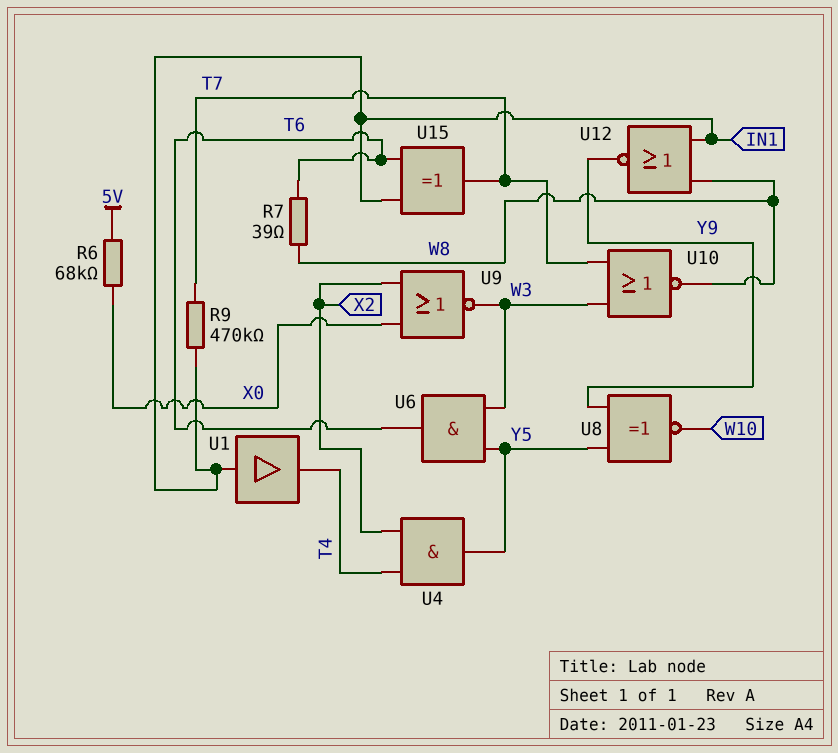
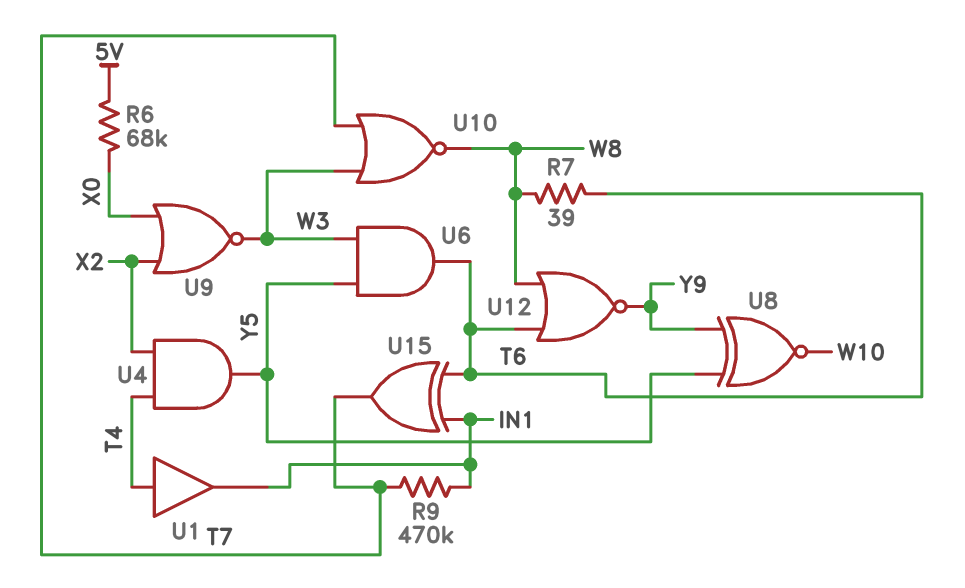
U1: buffer (in IN1, out T4) -> buffer (in T4, out IN1)
U12: NOR (in IN1, in W8, out Y9) -> NOR (in T6, in W8, out Y9)

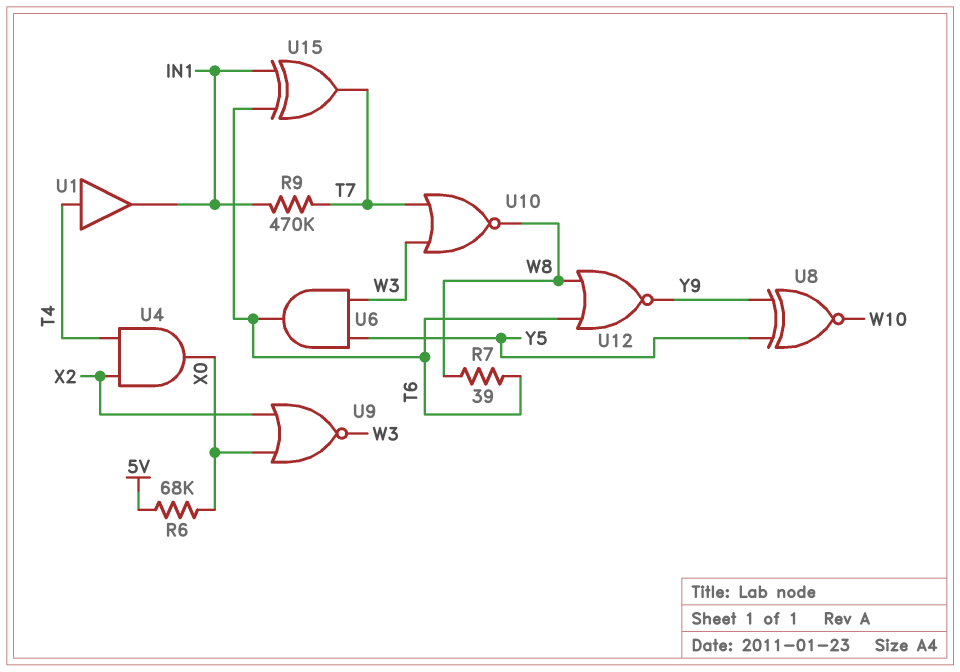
U4: AND (in T4, in X2, out Y5) -> AND (in T4, in X2, out X0)

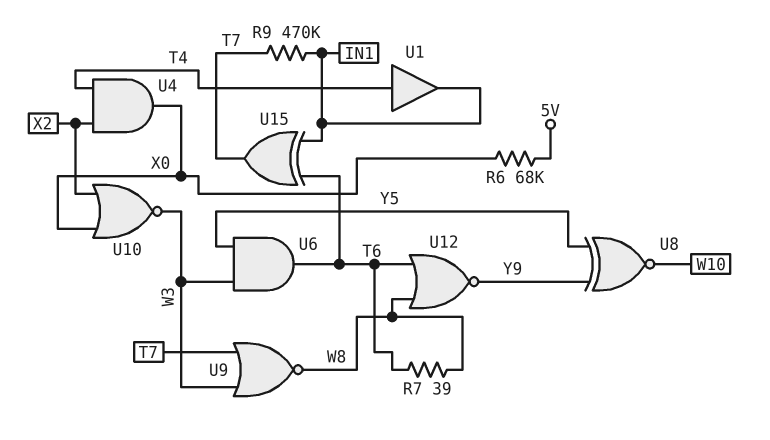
U9: NOR (in X0, in X2, out W3) -> NOR (in T7, in W3, out W8)
U10: NOR (in T7, in W3, out W8) -> NOR (in X0, in X2, out W3)

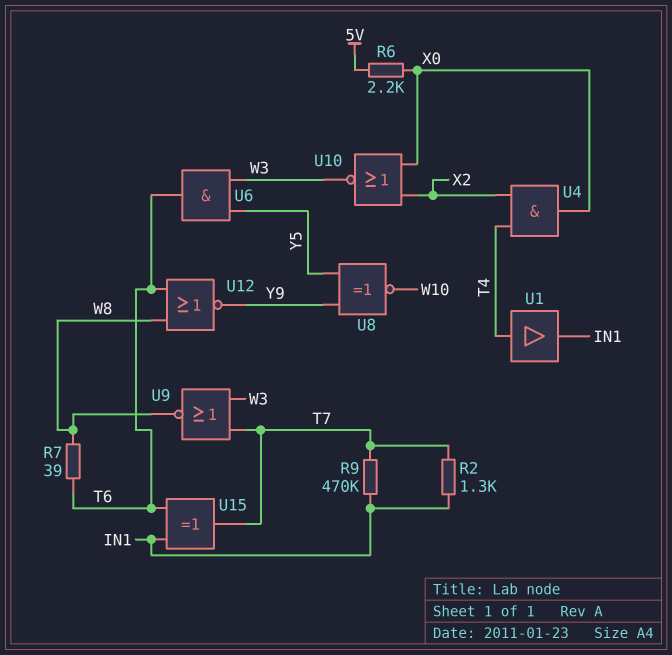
R2: none -> 1.3k (IN1, T7)
R6: 68k (5V, X0) -> 2.2k (5V, X0)

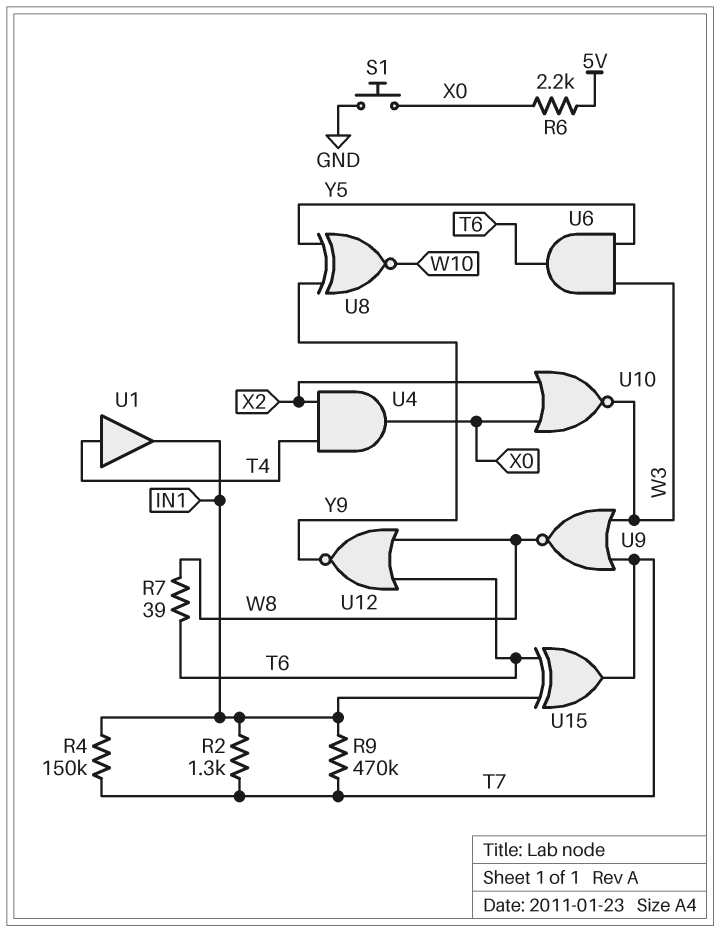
R4: none -> 150k (IN1, T7)
S1: none -> button (GND, X0)

